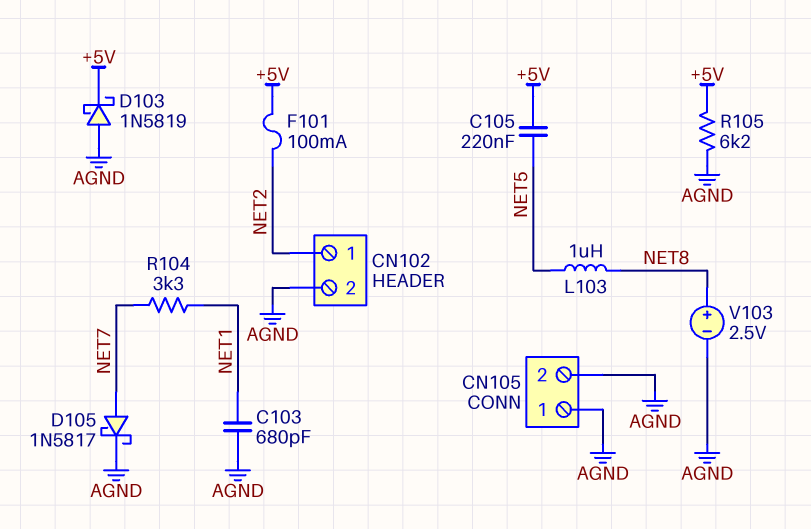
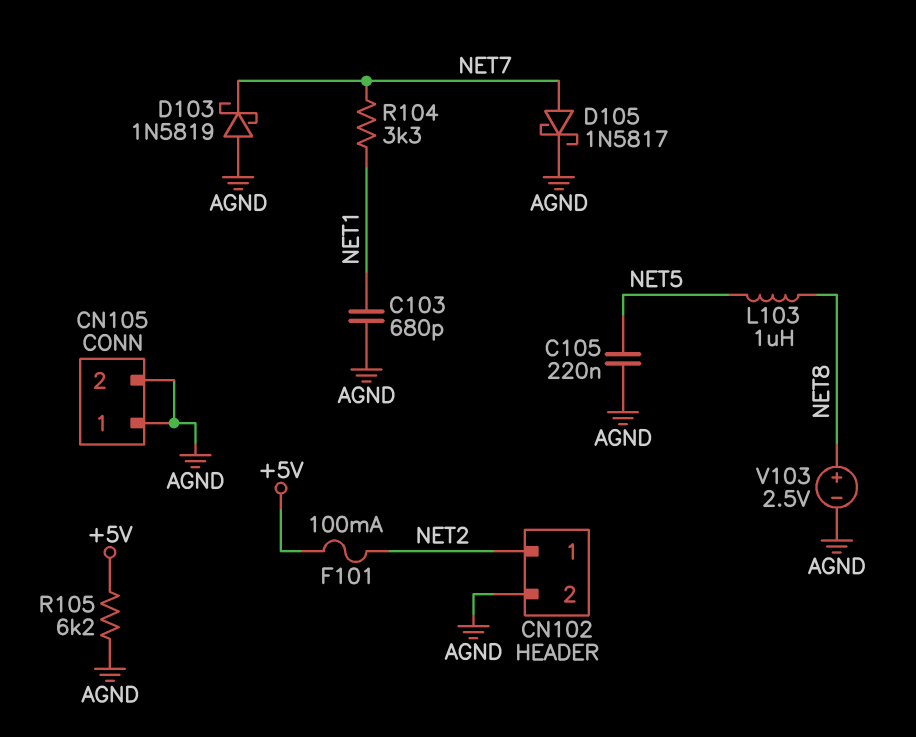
C105: 220nF (+5V, NET5) -> 220nF (AGND, NET5)
D103: schottky 1N5819 (A AGND, K +5V) -> schottky 1N5819 (A AGND, K NET7)

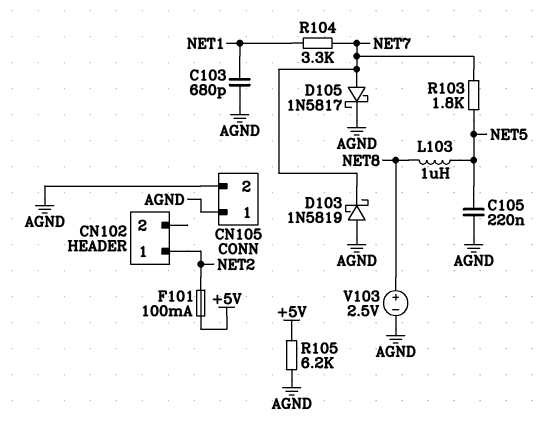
CN102 pin 2: AGND -> none
R103: none -> 1.8k (NET5, NET7)

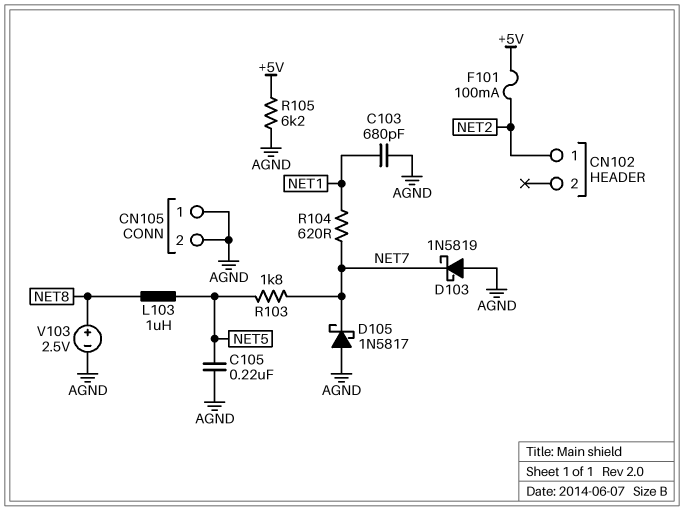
D105: schottky 1N5817 (A NET7, K AGND) -> schottky 1N5817 (A AGND, K NET7)
R104: 3.3k (NET1, NET7) -> 620 (NET1, NET7)

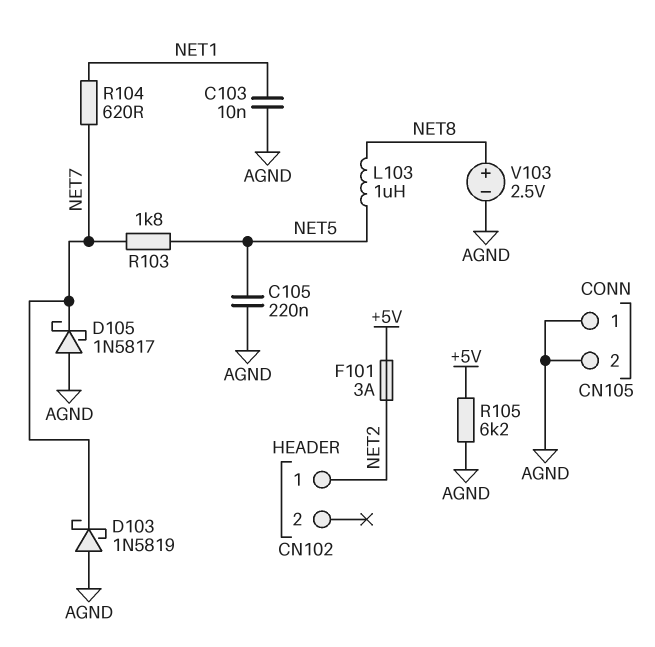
C103: 680pF (AGND, NET1) -> 10nF (AGND, NET1)
F101: 100mA (+5V, NET2) -> 3A (+5V, NET2)

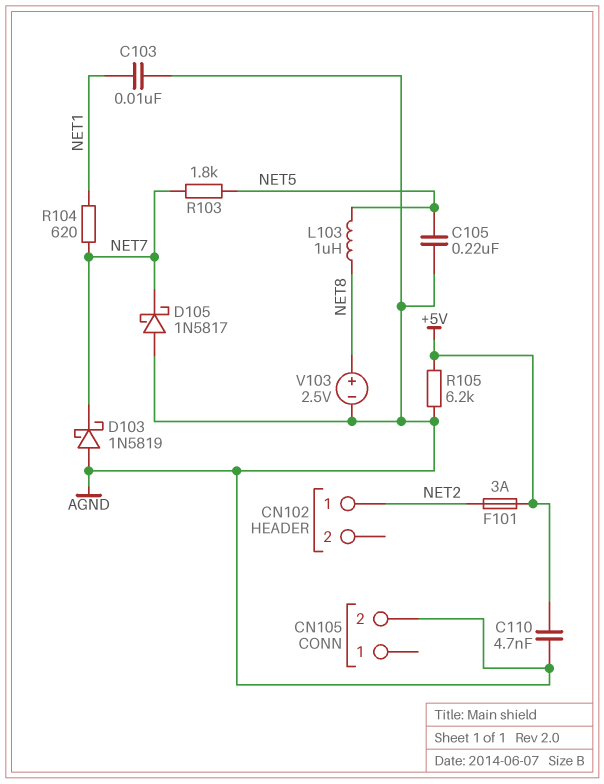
C110: none -> 4.7nF (+5V, AGND)
CN105 pin 1: AGND -> none

